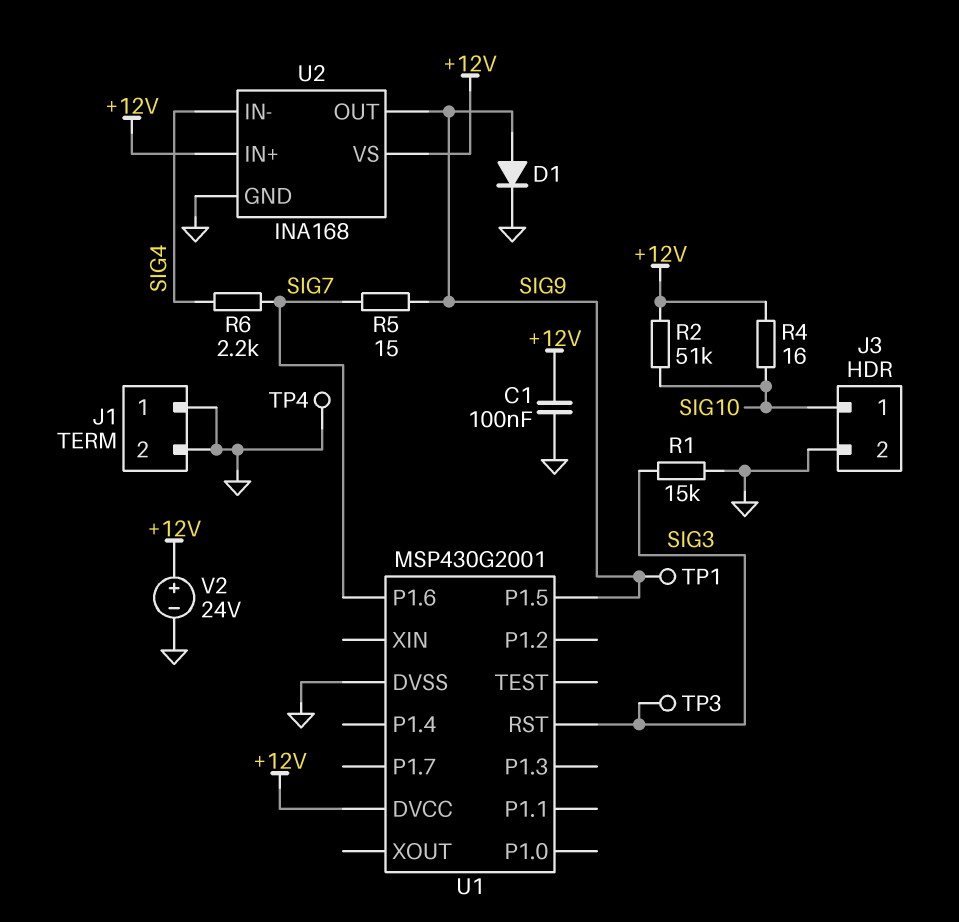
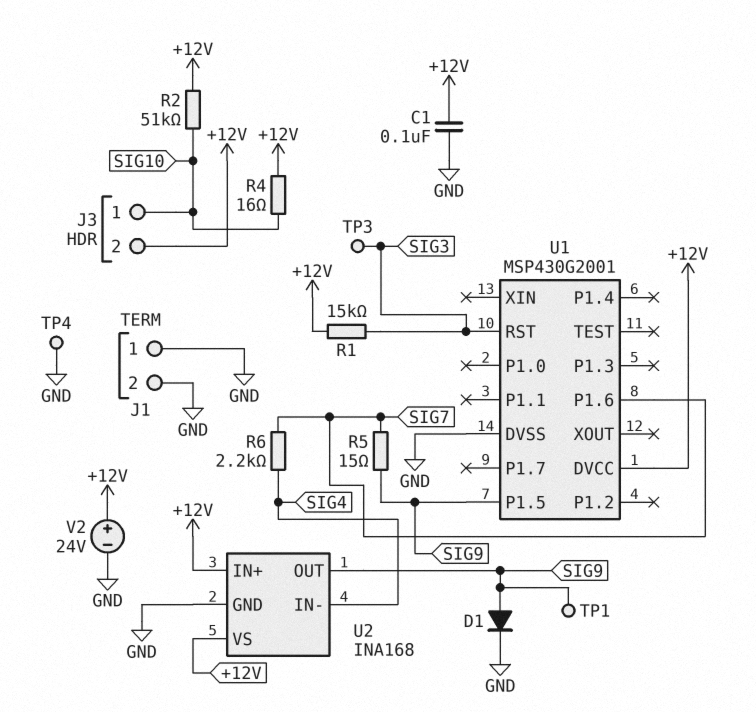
J3 pin 2: GND -> +12V
R1: 15k (GND, SIG3) -> 15k (+12V, SIG3)

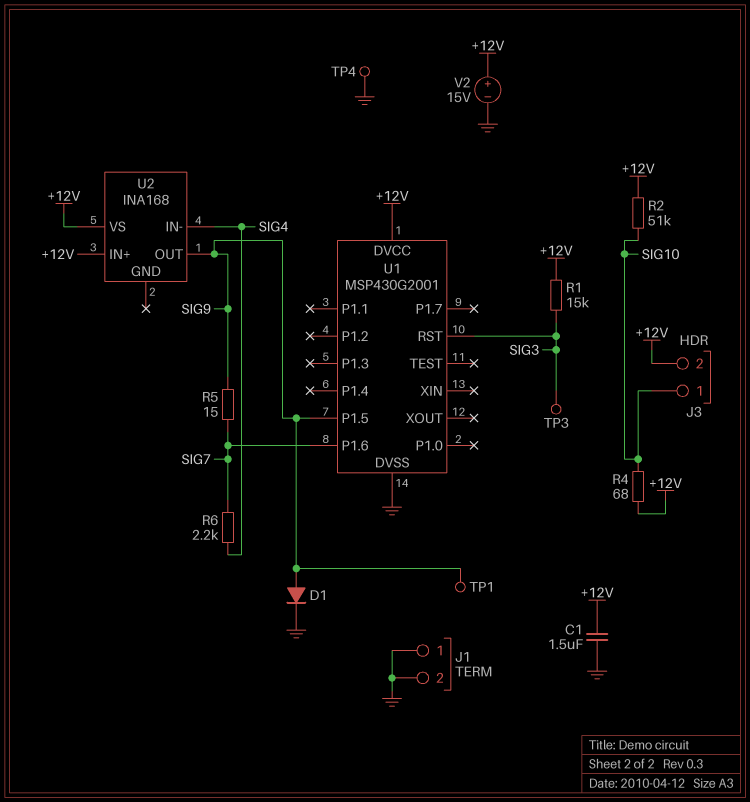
C1: 100nF (+12V, GND) -> 1.5uF (+12V, GND)
R4: 16 (+12V, SIG10) -> 68 (+12V, SIG10)
U2 pin GND: GND -> none
V2: 24V (plus +12V, minus GND) -> 15V (plus +12V, minus GND)

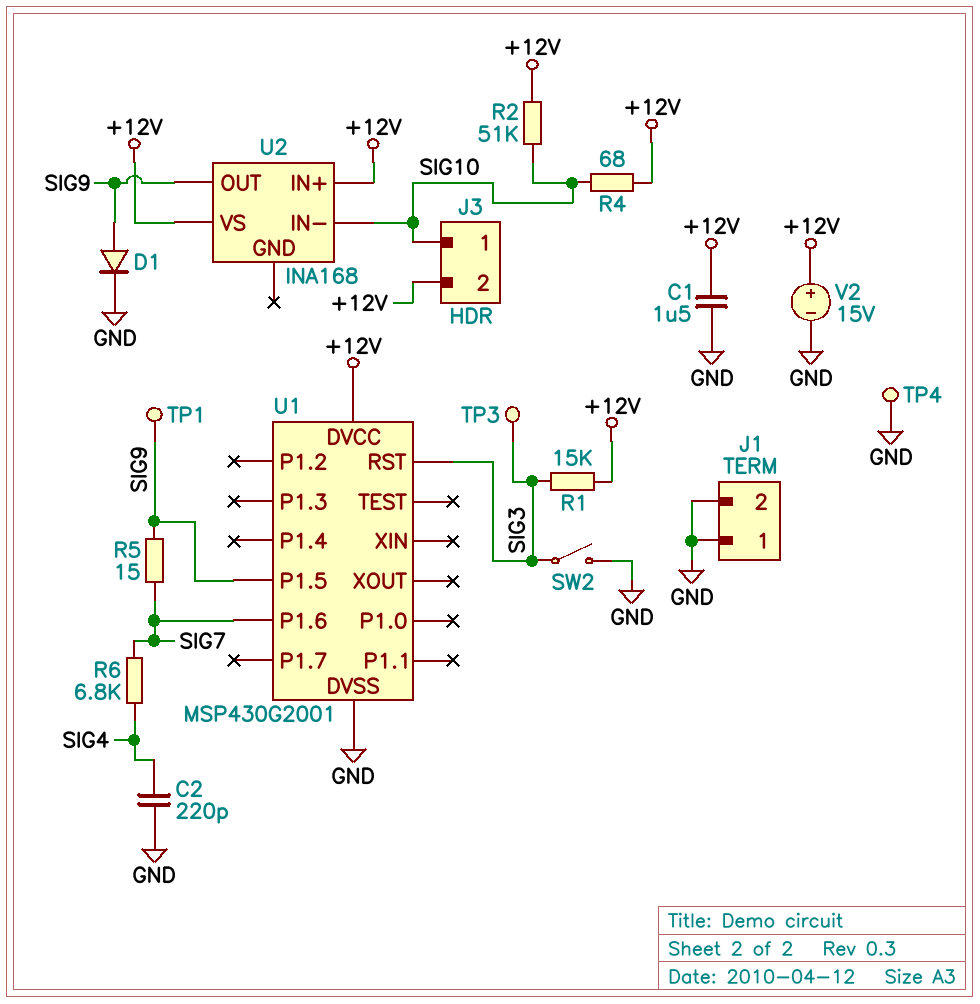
C2: none -> 220pF (GND, SIG4)
R6: 2.2k (SIG4, SIG7) -> 6.8k (SIG4, SIG7)
SW2: none -> switch (GND, SIG3)
U2 pin IN-: SIG4 -> SIG10

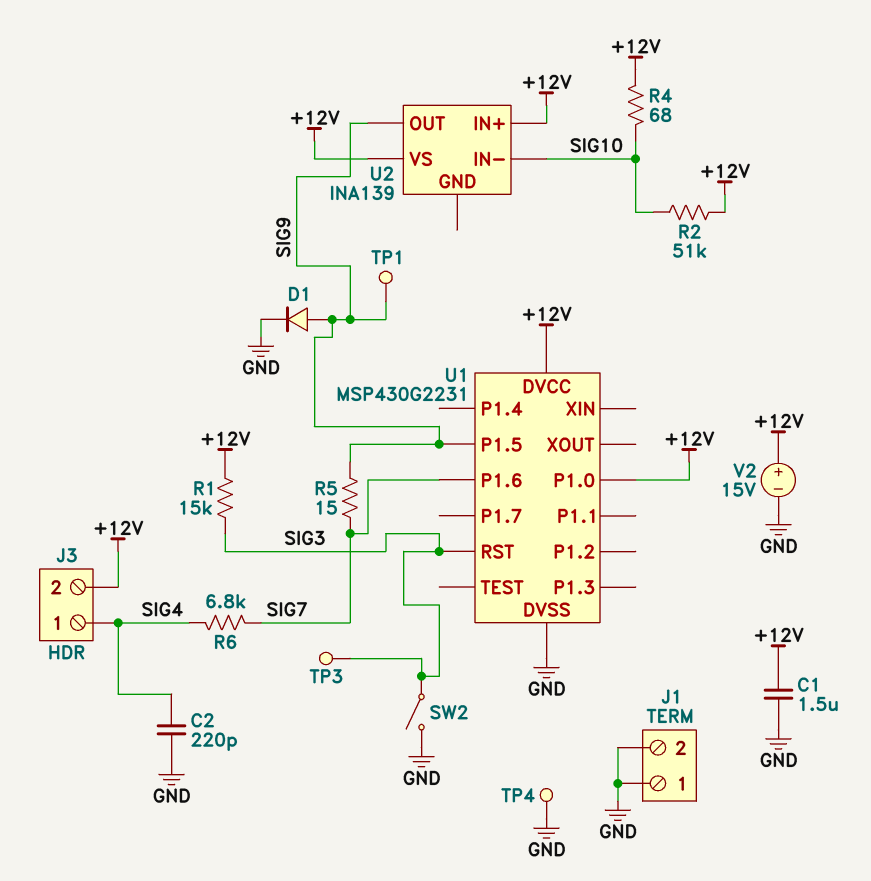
J3 pin 1: SIG10 -> SIG4
U1: MSP430G2001 -> MSP430G2231
U1 pin P1.0: none -> +12V
U2: INA168 -> INA139

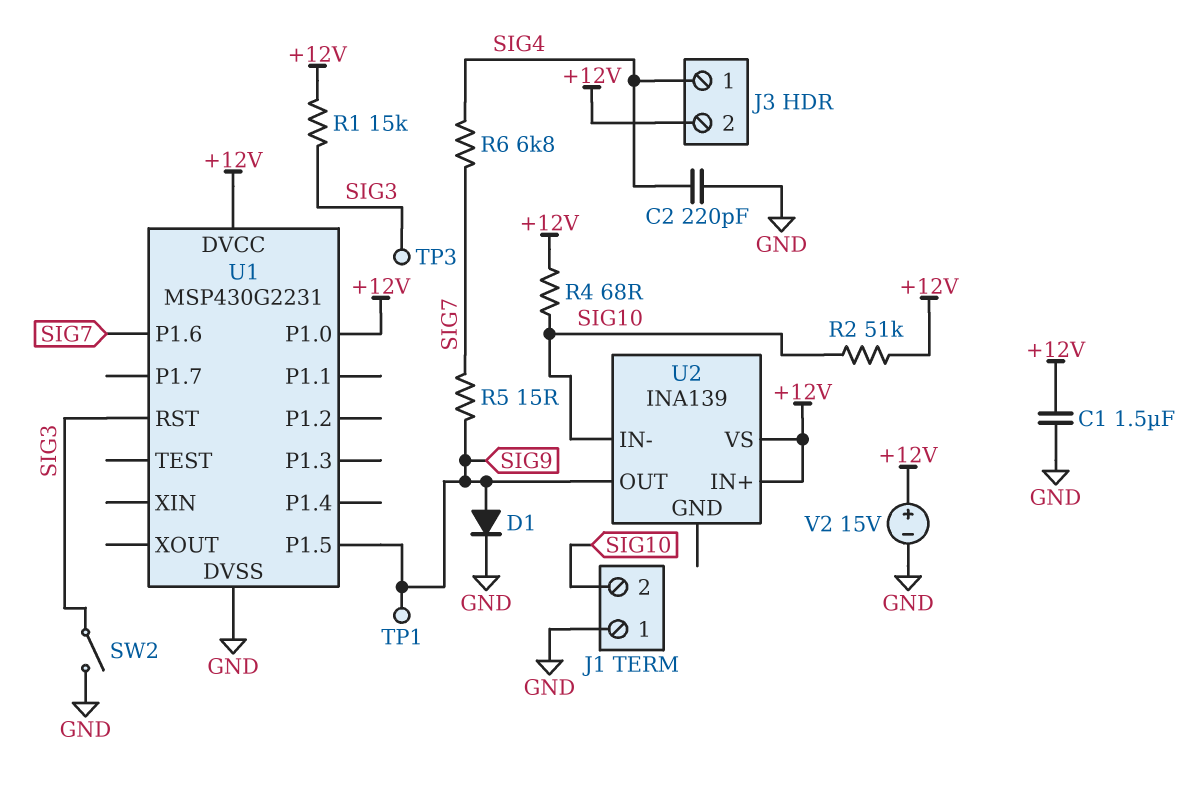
J1 pin 2: GND -> SIG10
TP4: test point (GND) -> none

